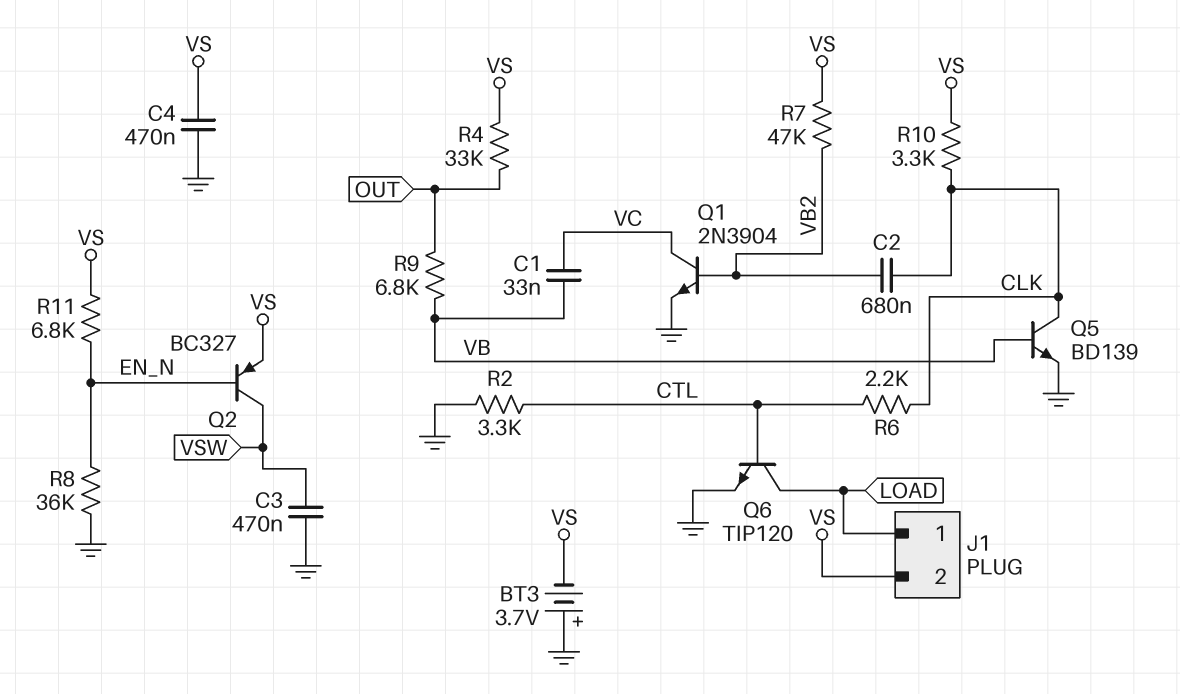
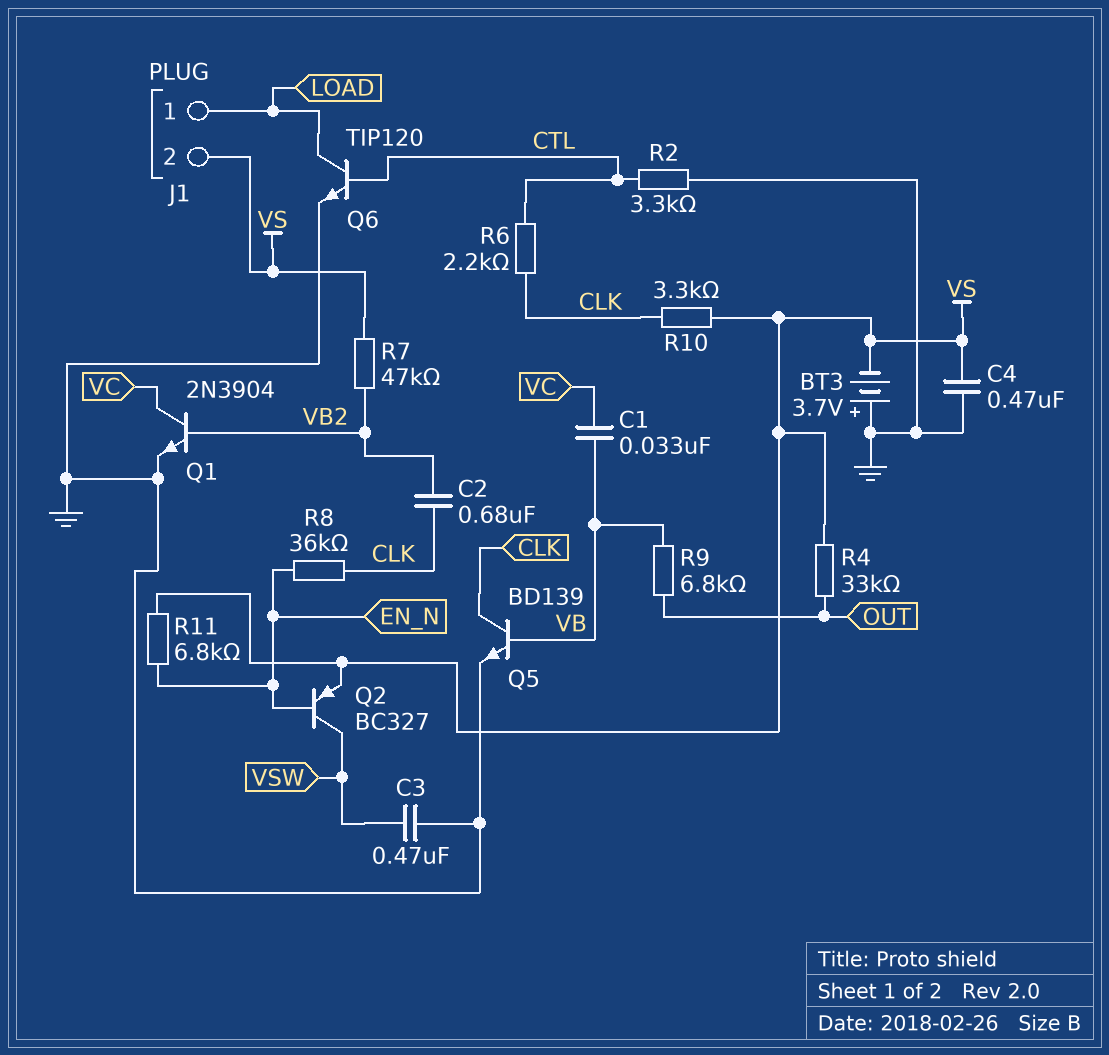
R8: 36k (EN_N, GND) -> 36k (CLK, EN_N)

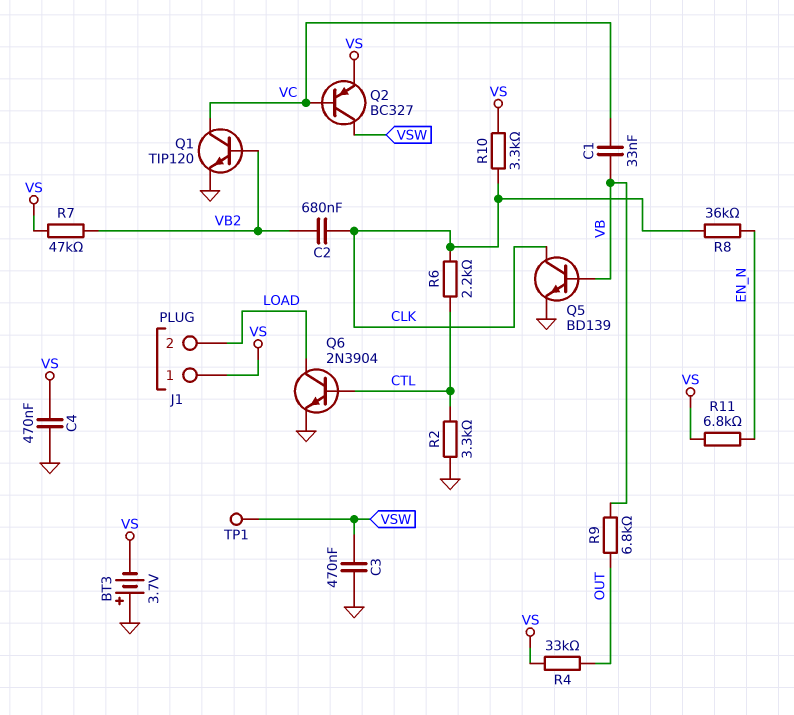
J1 pin 1: LOAD -> VS
J1 pin 2: VS -> LOAD
Q1: NPN 2N3904 (B VB2, C VC, E GND) -> NPN TIP120 (B VB2, C VC, E GND)
Q2: PNP BC327 (B EN_N, C VSW, E VS) -> PNP BC327 (B VC, C VSW, E VS)
Q6: NPN TIP120 (B CTL, C LOAD, E GND) -> NPN 2N3904 (B CTL, C LOAD, E GND)
TP1: none -> test point (VSW)

